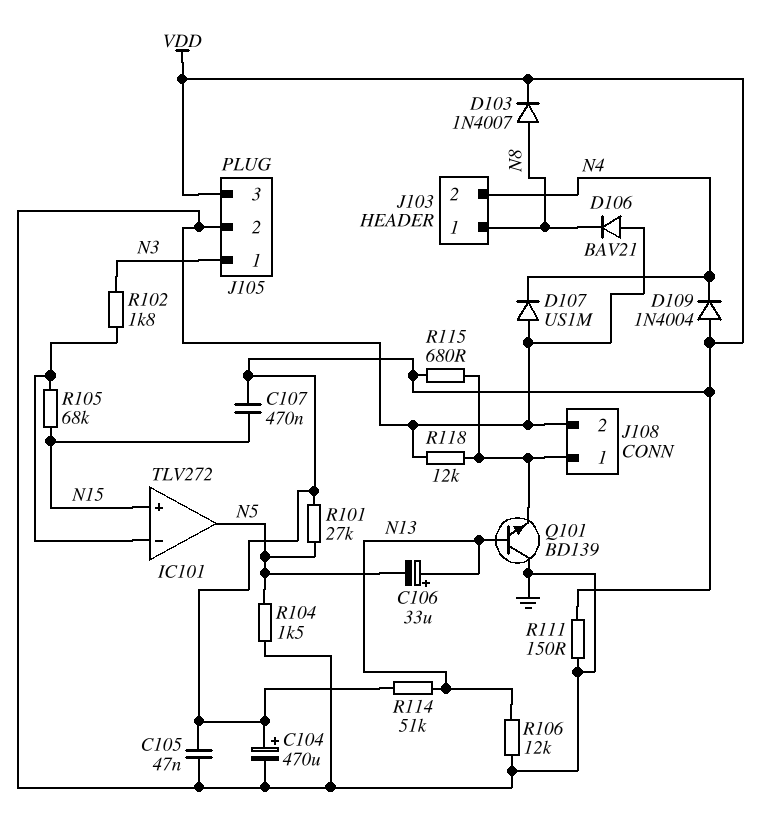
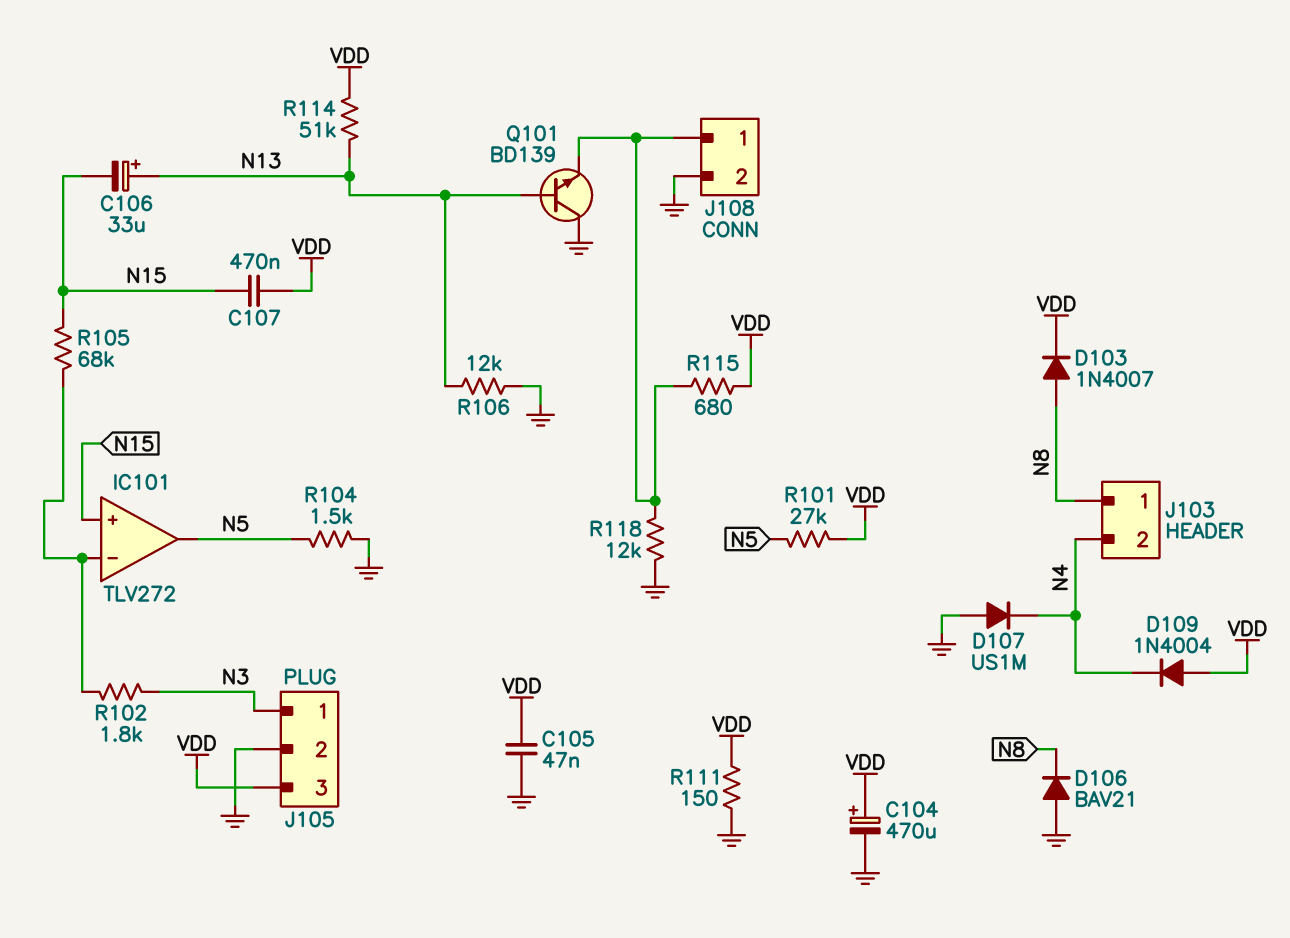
C106: 33uF (plus N13, minus N5) -> 33uF (plus N13, minus N15)

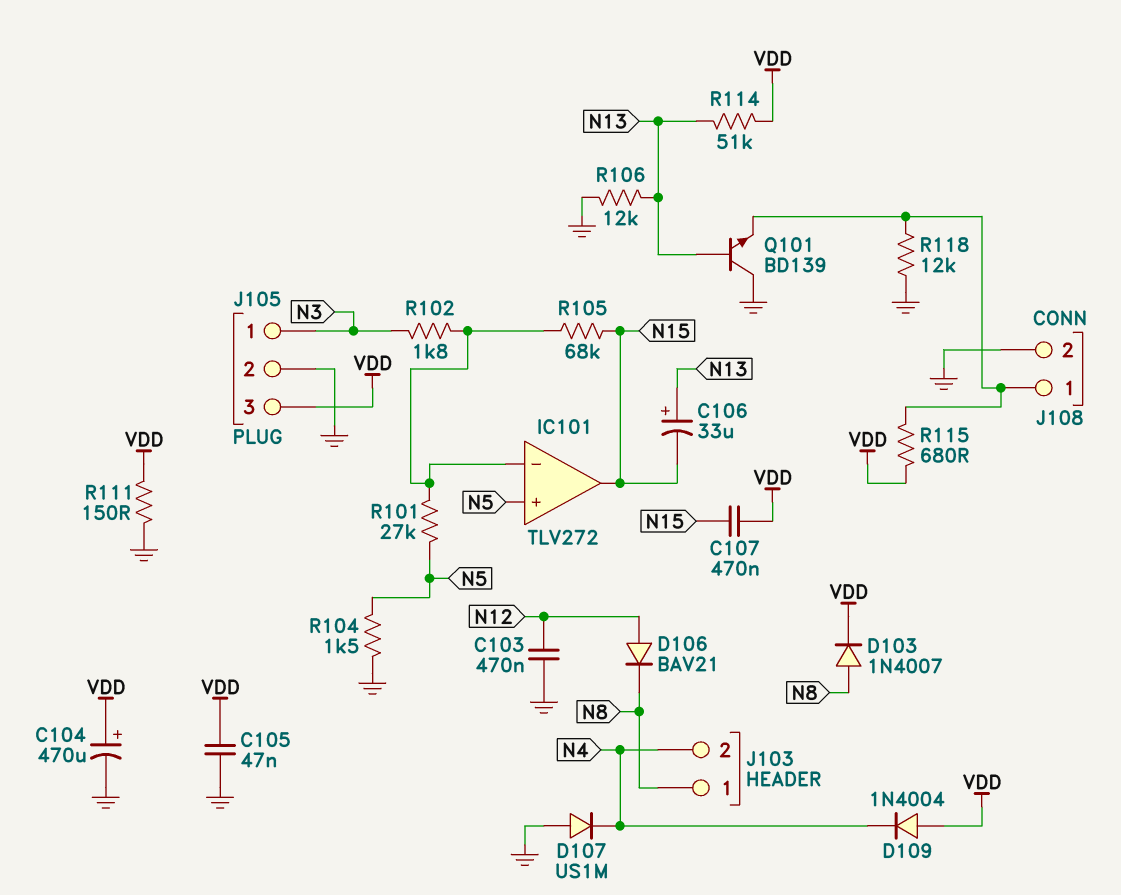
C103: none -> 470nF (GND, N12)
D106: diode BAV21 (A GND, K N8) -> diode BAV21 (A N12, K N8)
IC101 pin in+: N15 -> N5
IC101 pin out: N5 -> N15
R101: 27k (N5, VDD) -> 27k (IC101/in-, N5)

